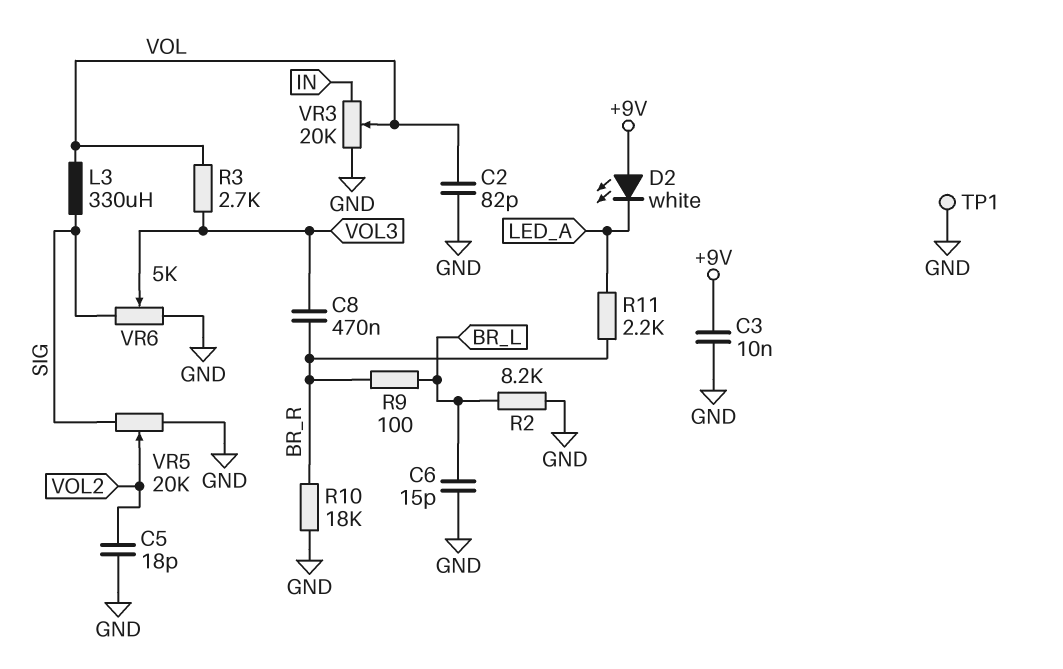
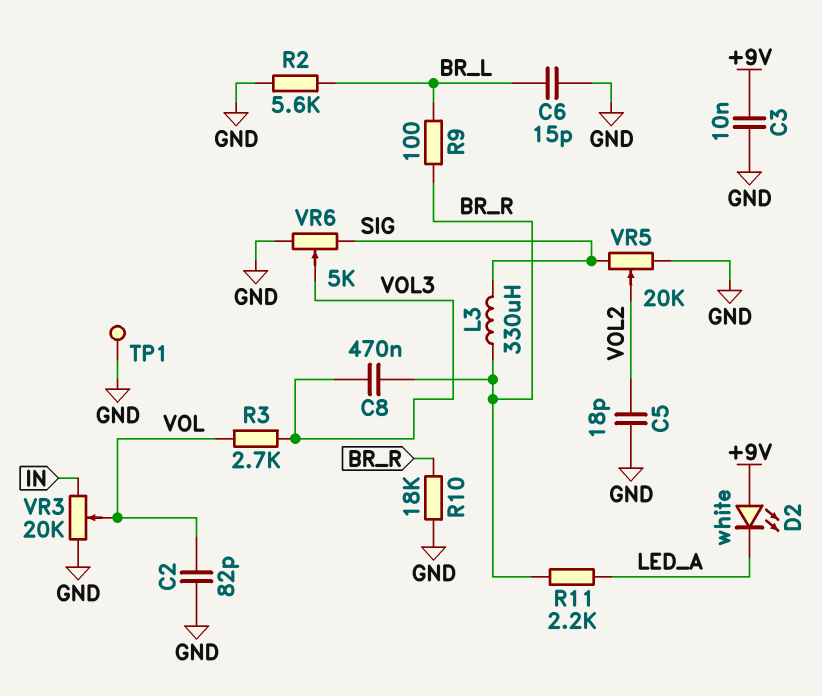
L3: 330uH (SIG, VOL) -> 330uH (BR_R, SIG)
R2: 8.2k (BR_L, GND) -> 5.6k (BR_L, GND)

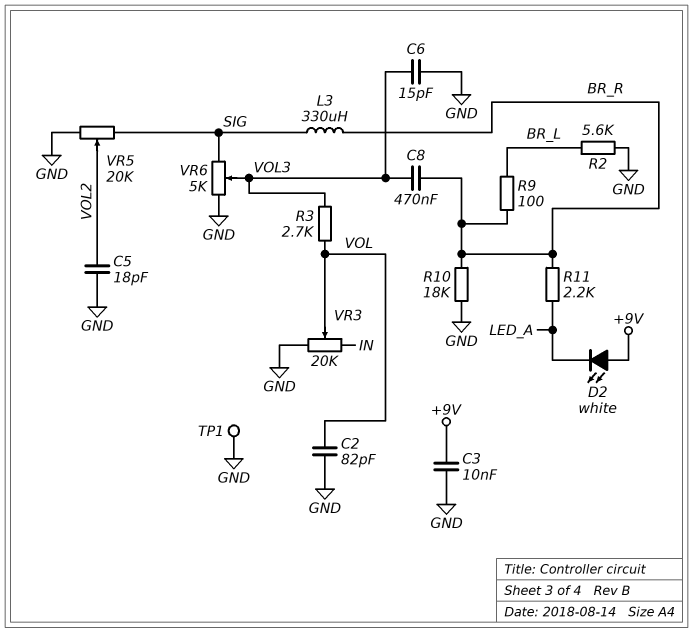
C6: 15pF (BR_L, GND) -> 15pF (GND, VOL3)

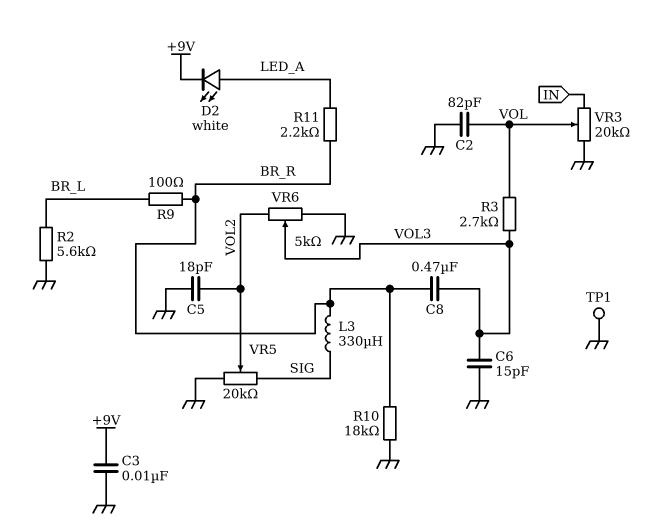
D2: LED white (A +9V, K LED_A) -> LED white (A LED_A, K +9V)
VR6: 5k (GND, SIG, wiper VOL3) -> 5k (GND, VOL2, wiper VOL3)

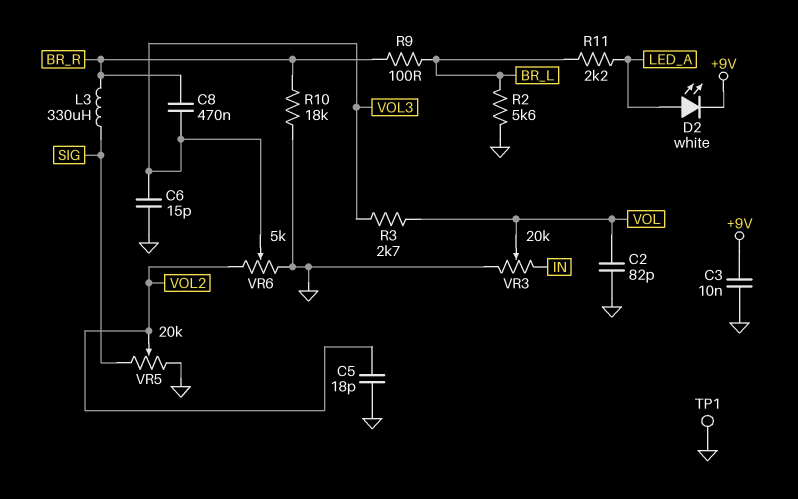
R11: 2.2k (BR_R, LED_A) -> 2.2k (BR_L, LED_A)

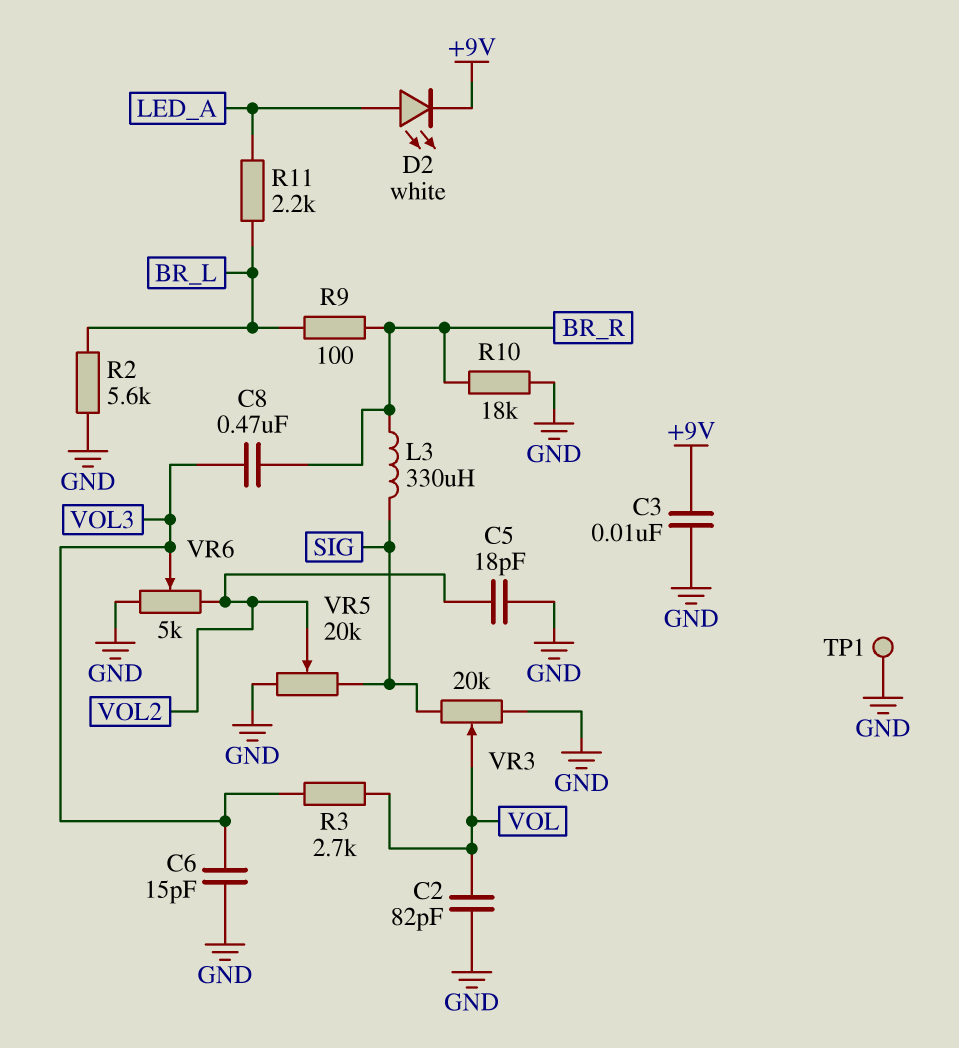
VR3: 20k (GND, IN, wiper VOL) -> 20k (GND, SIG, wiper VOL)

